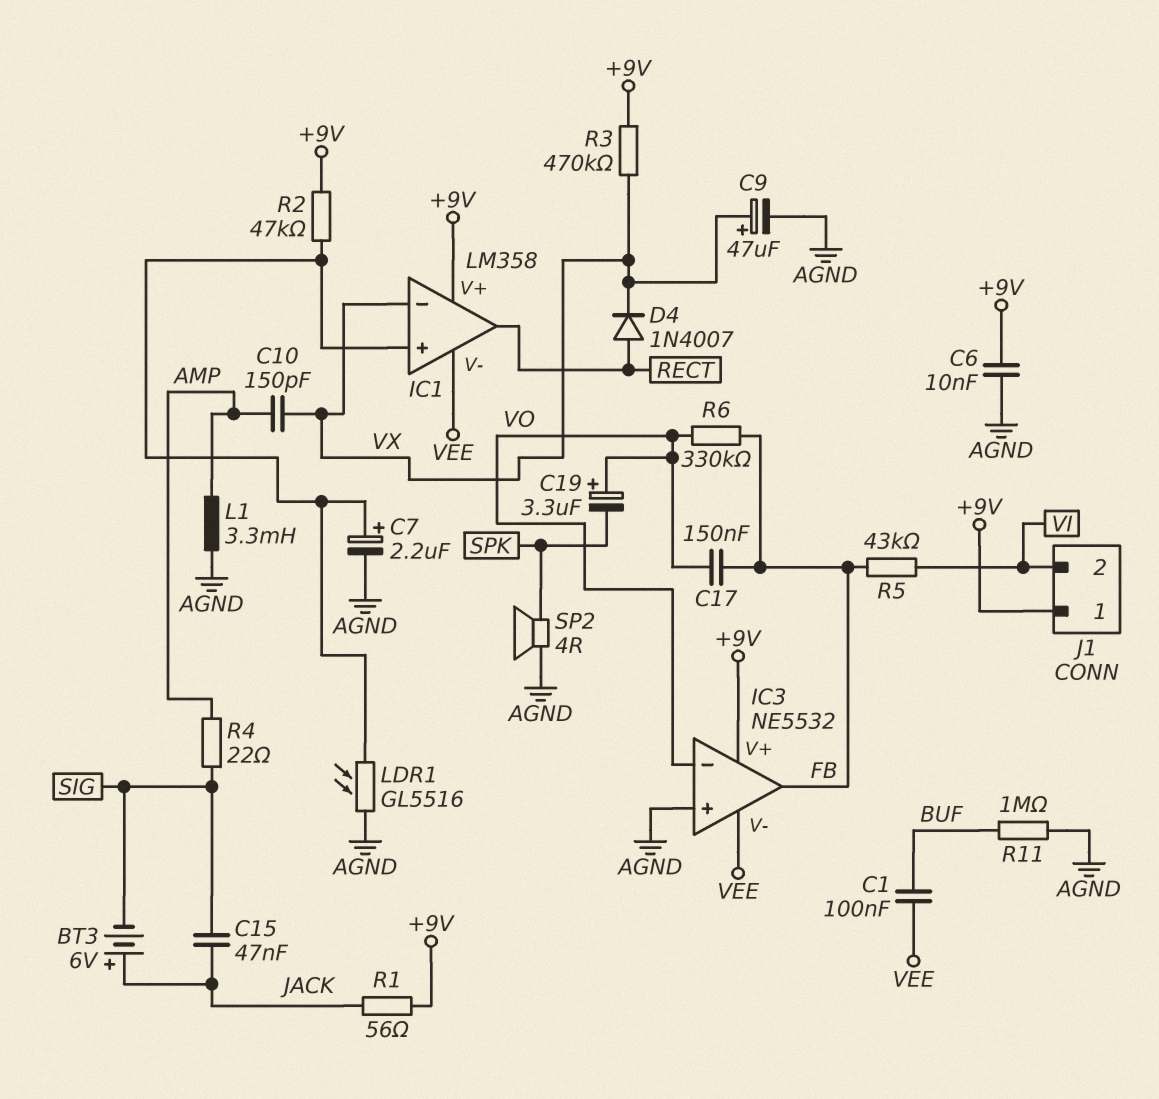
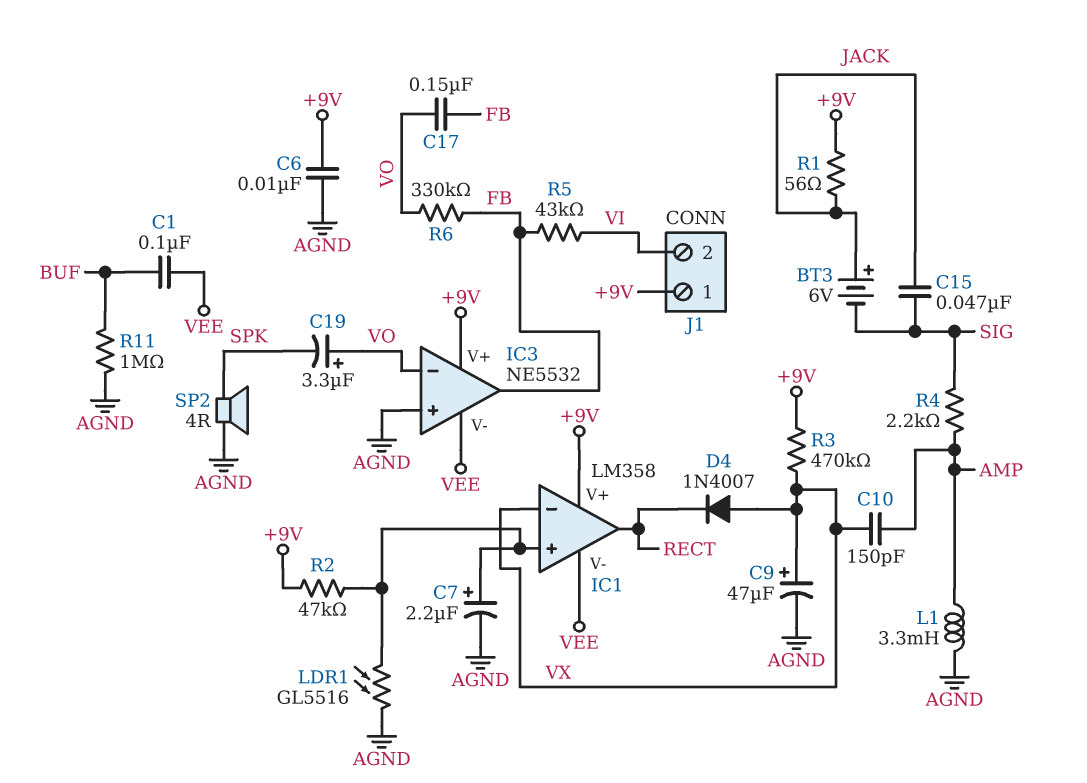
D4: diode 1N4007 (A RECT, K VX) -> diode 1N4007 (A VX, K RECT)
R4: 22 (AMP, SIG) -> 2.2k (AMP, SIG)

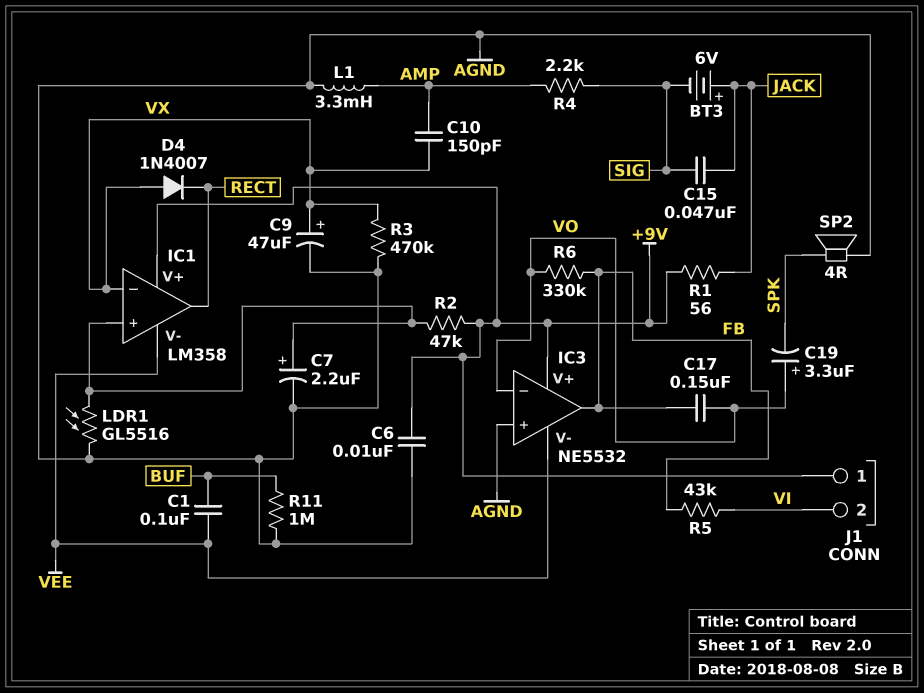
R3: 470k (+9V, VX) -> 470k (AGND, VX)

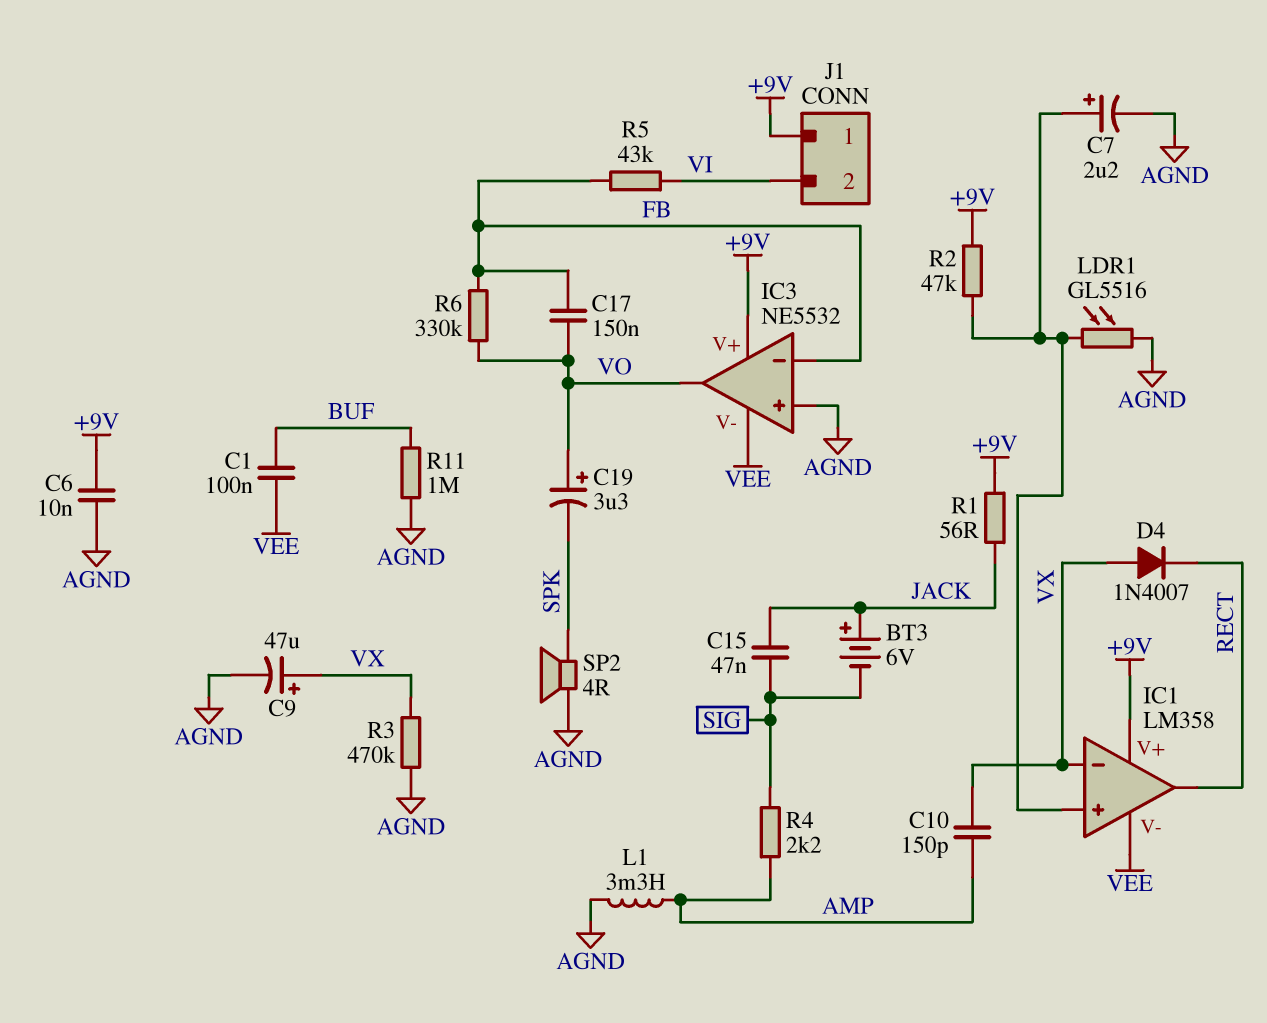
IC3 pin in-: VO -> FB
IC3 pin out: FB -> VO

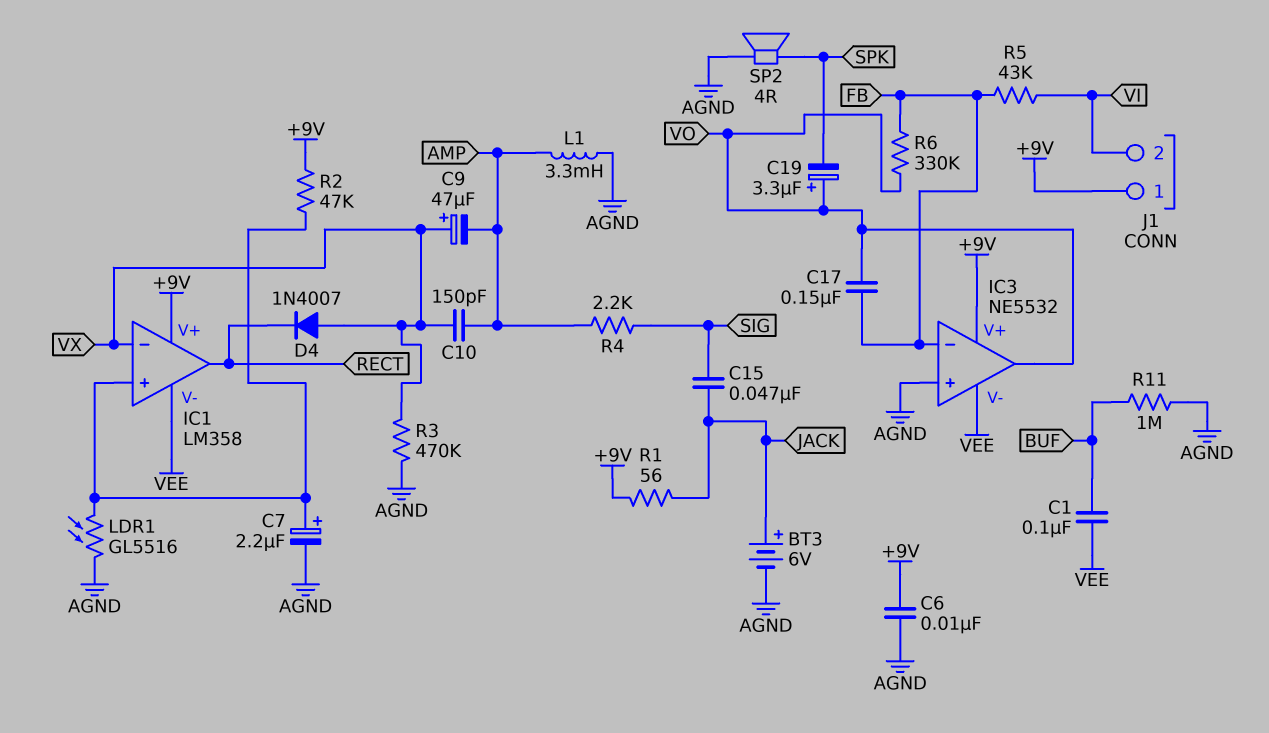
BT3: 6V (plus JACK, minus SIG) -> 6V (plus JACK, minus AGND)
C9: 47uF (plus VX, minus AGND) -> 47uF (plus VX, minus AMP)

